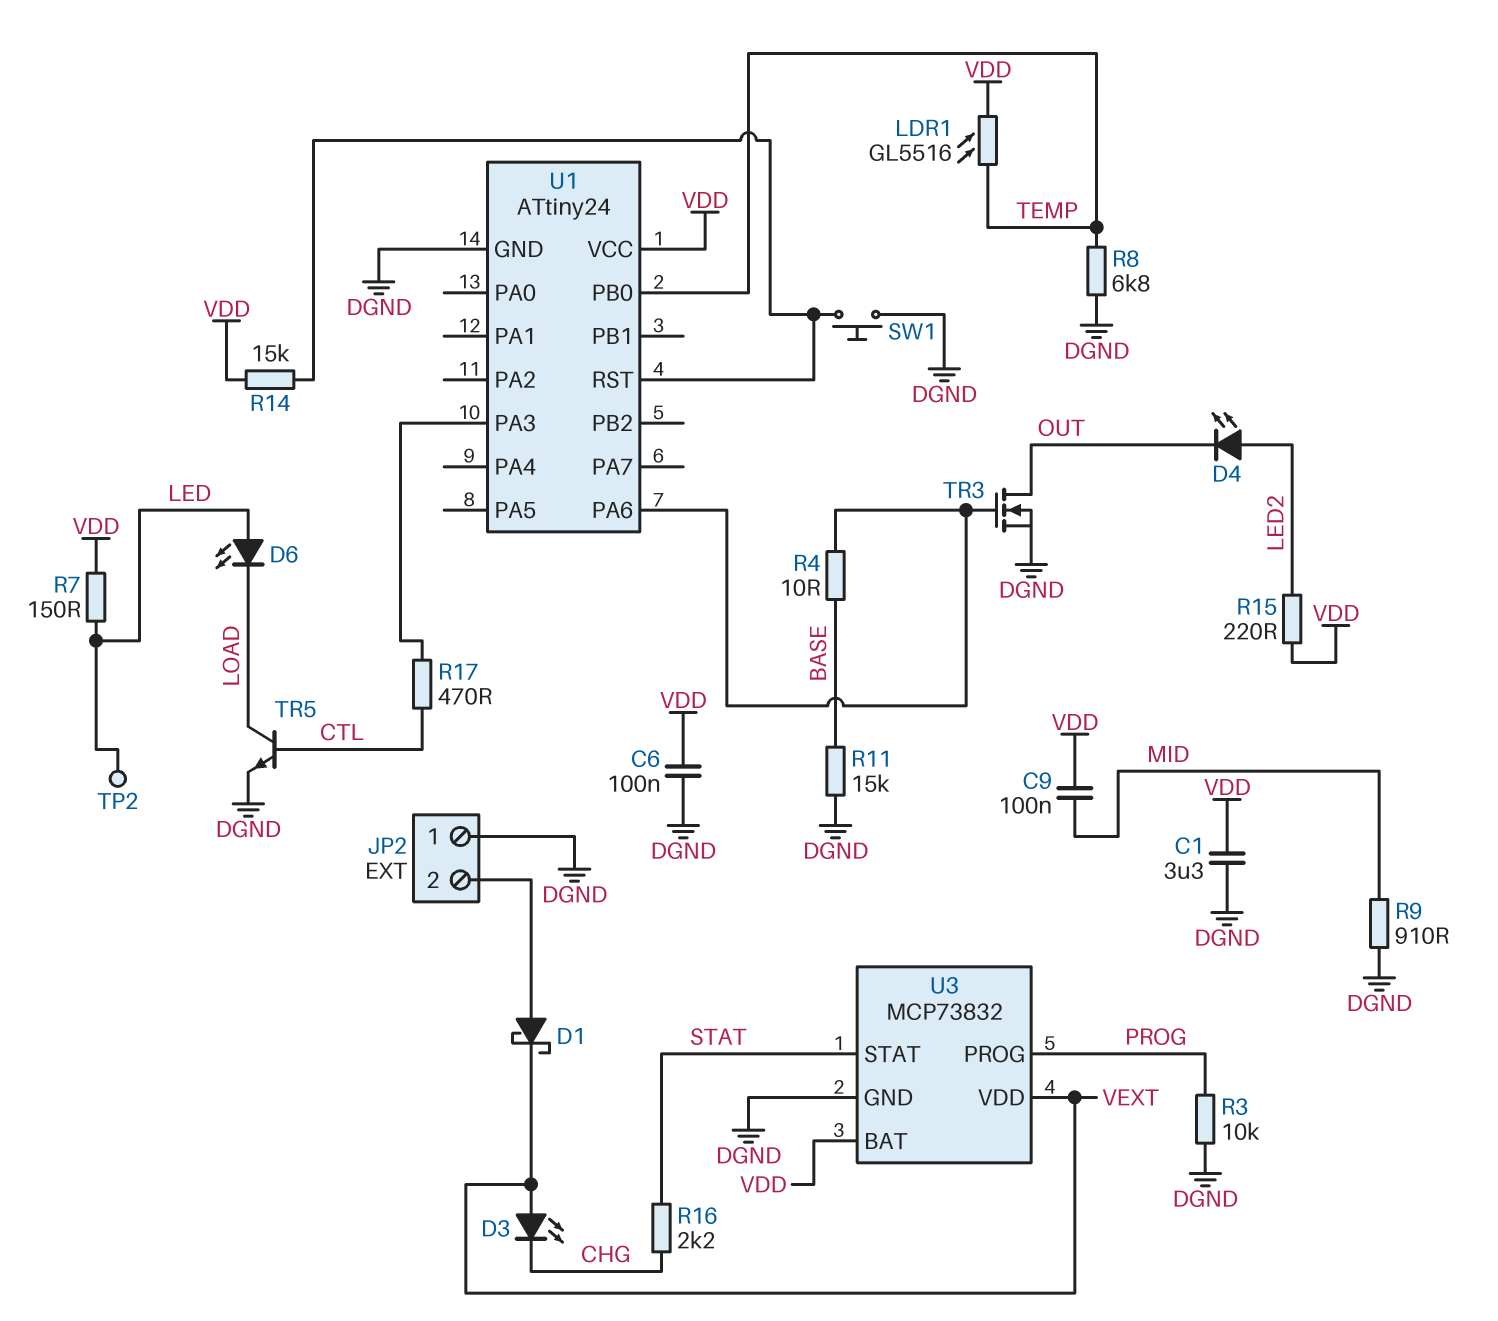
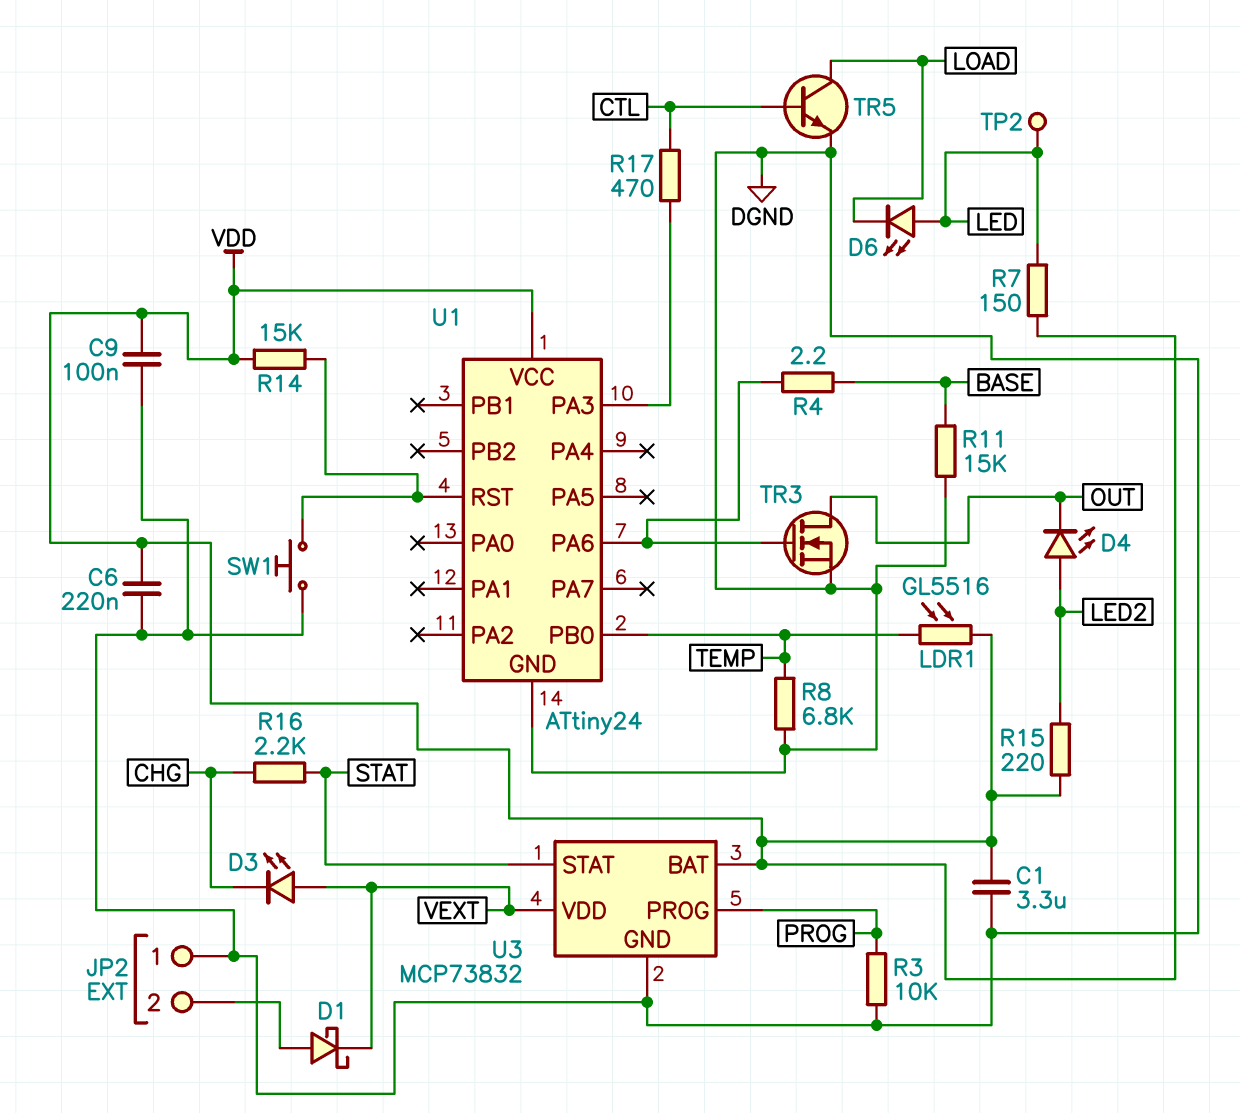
C6: 100nF (DGND, VDD) -> 220nF (DGND, VDD)
C9: 100nF (MID, VDD) -> 100nF (DGND, VDD)
R4: 10 (BASE, U1/PA6) -> 2.2 (BASE, U1/PA6)
R9: 910 (DGND, MID) -> none

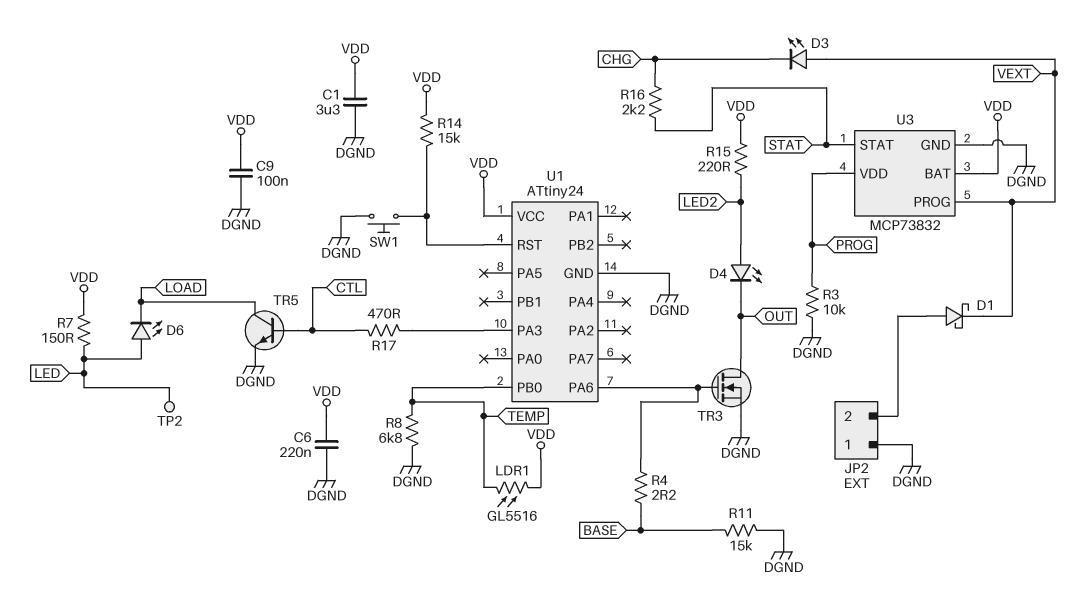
U3 pin PROG: PROG -> VEXT
U3 pin VDD: VEXT -> PROG

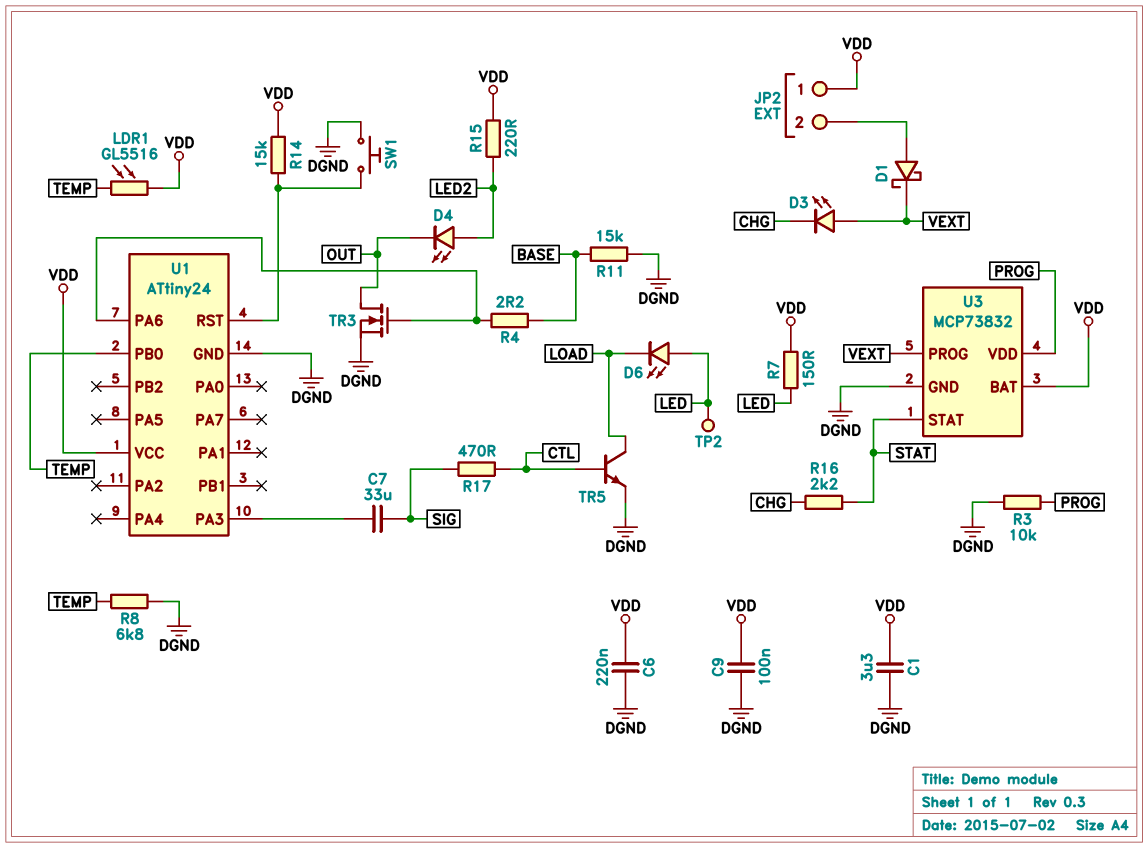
C7: none -> 33uF (SIG, U1/PA3)
JP2 pin 1: DGND -> VDD
R17: 470 (CTL, U1/PA3) -> 470 (CTL, SIG)

